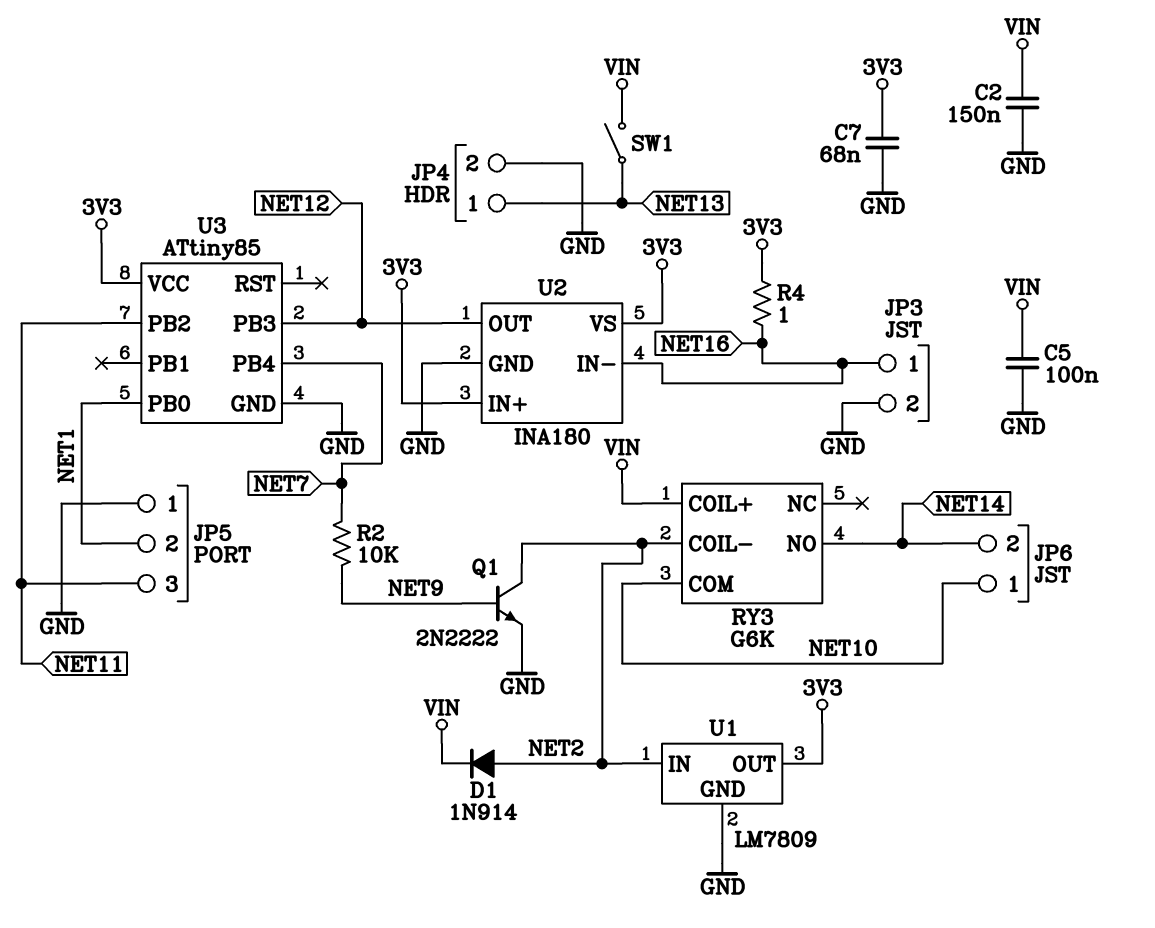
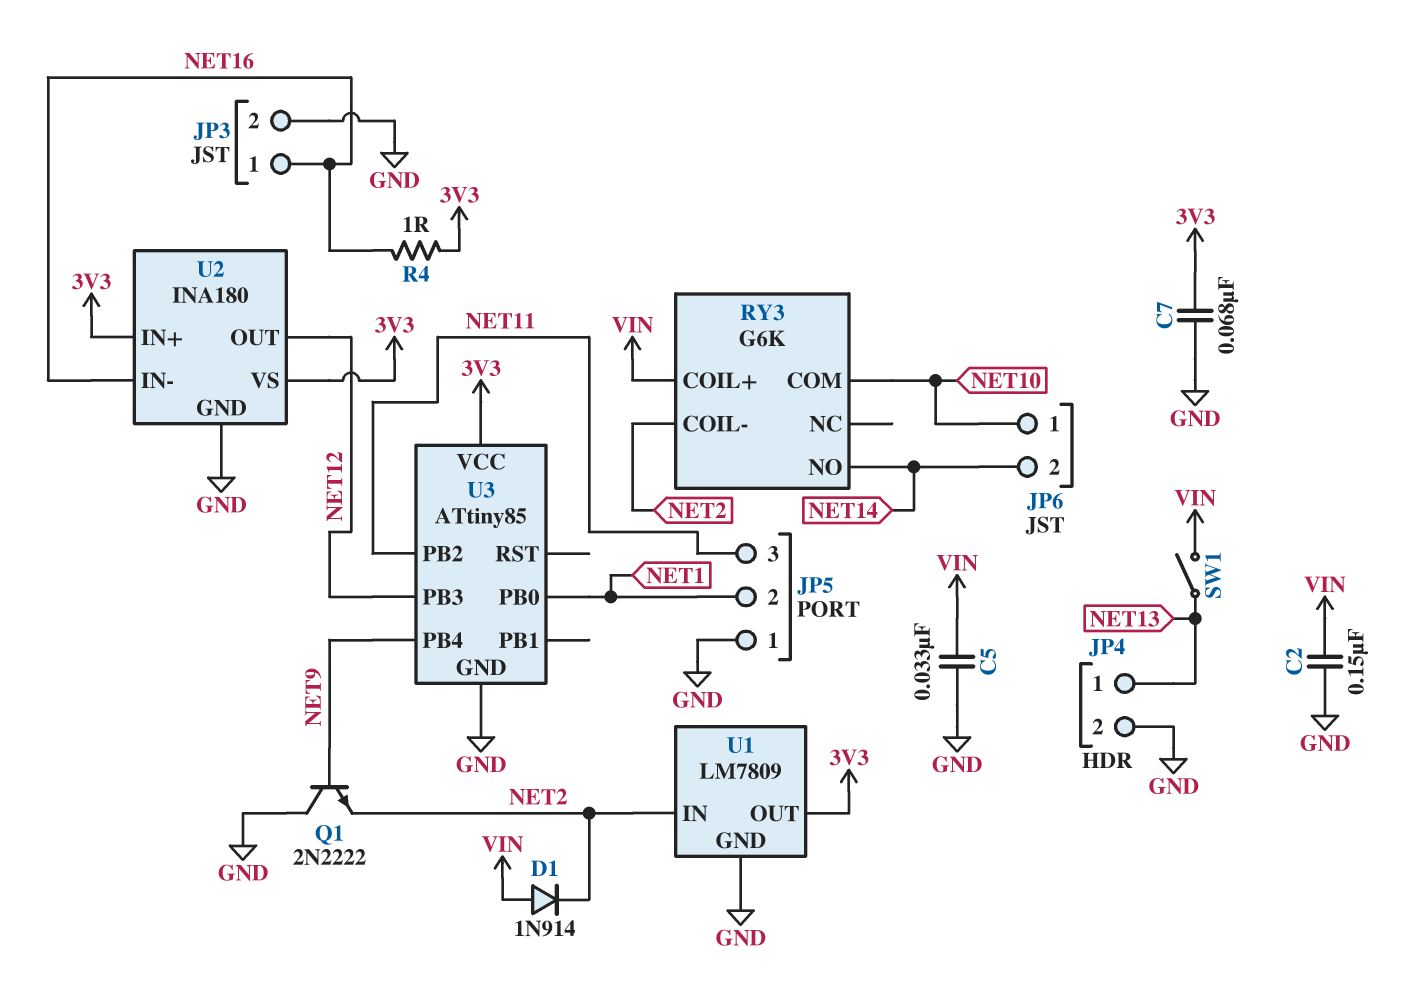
C5: 100nF (GND, VIN) -> 33nF (GND, VIN)
D1: diode 1N914 (A NET2, K VIN) -> diode 1N914 (A VIN, K NET2)
Q1: NPN 2N2222 (B NET9, C NET2, E GND) -> NPN 2N2222 (B NET9, C GND, E NET2)
R2: 10k (NET7, NET9) -> none
U3 pin PB4: NET7 -> NET9

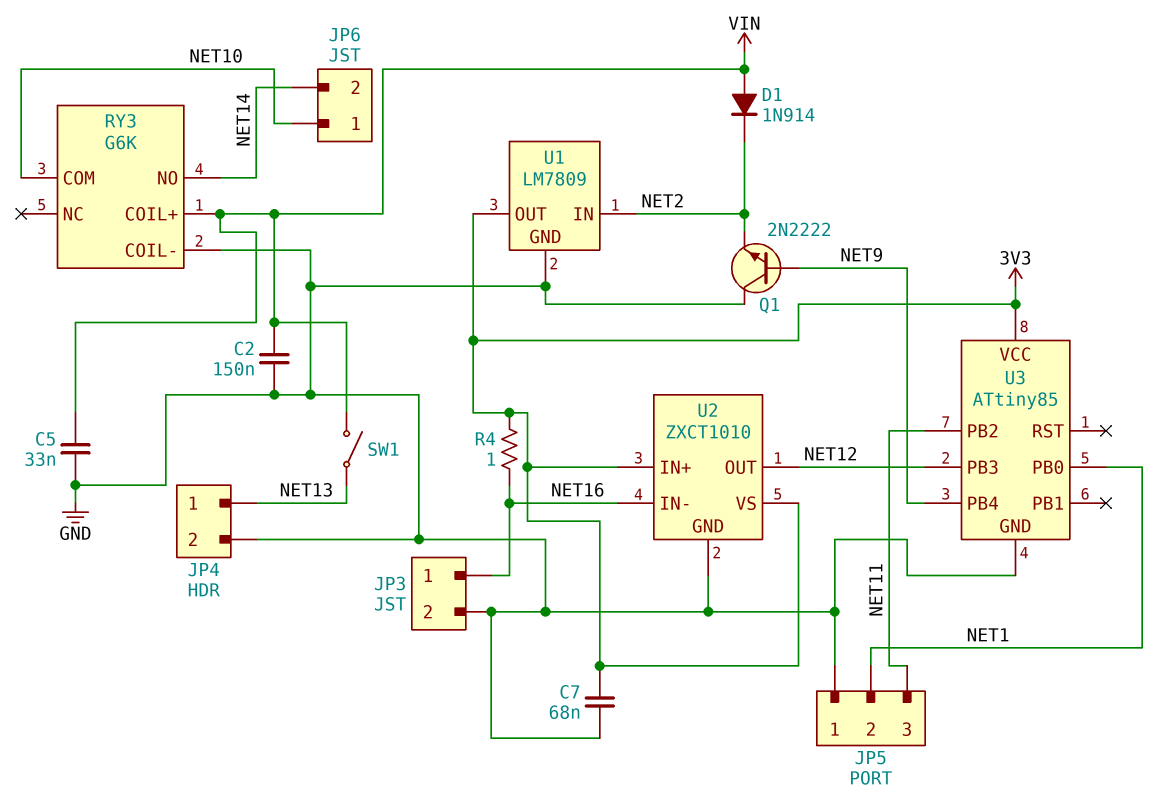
RY3 pin COIL-: NET2 -> GND
U2: INA180 -> ZXCT1010

